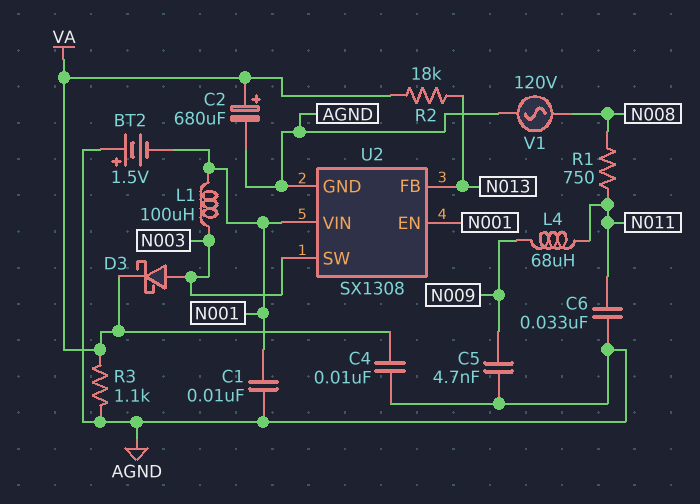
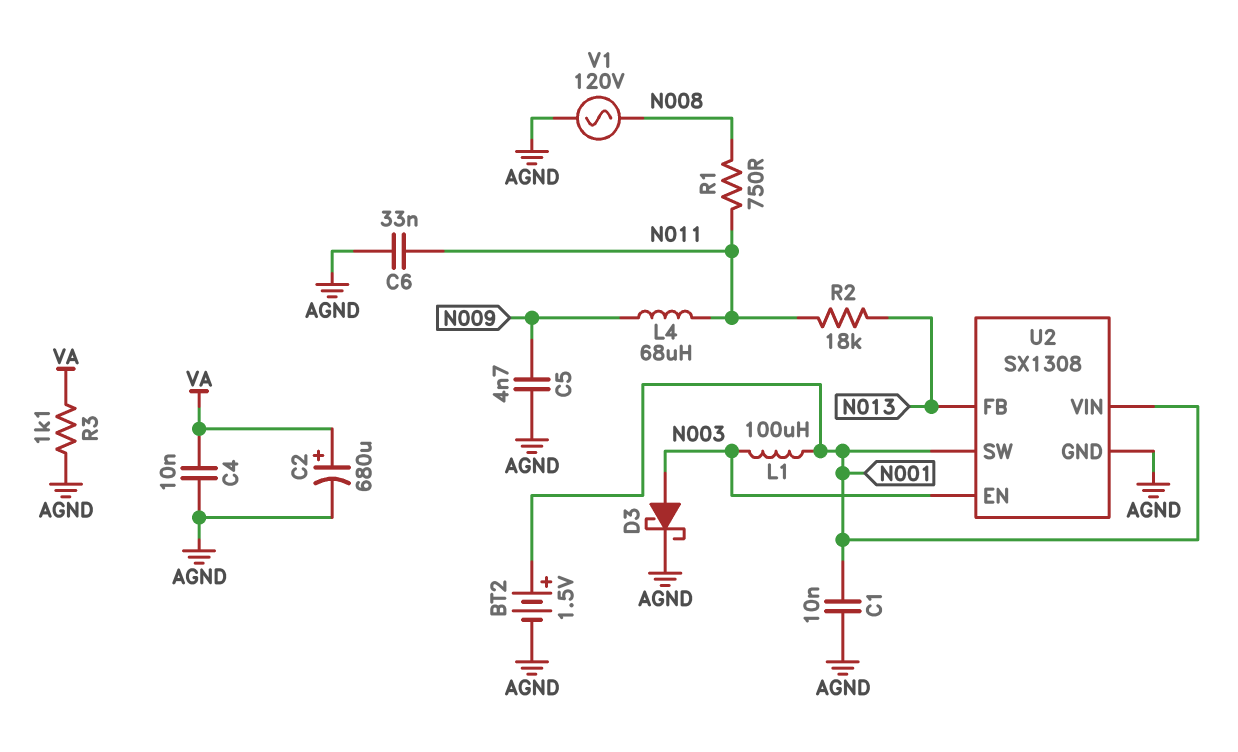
BT2: 1.5V (plus AGND, minus N001) -> 1.5V (plus N001, minus AGND)
D3: schottky (A N003, K VA) -> schottky (A N003, K AGND)
R2: 18k (N013, VA) -> 18k (N011, N013)
U2 pin EN: N001 -> N003
U2 pin SW: N003 -> N001

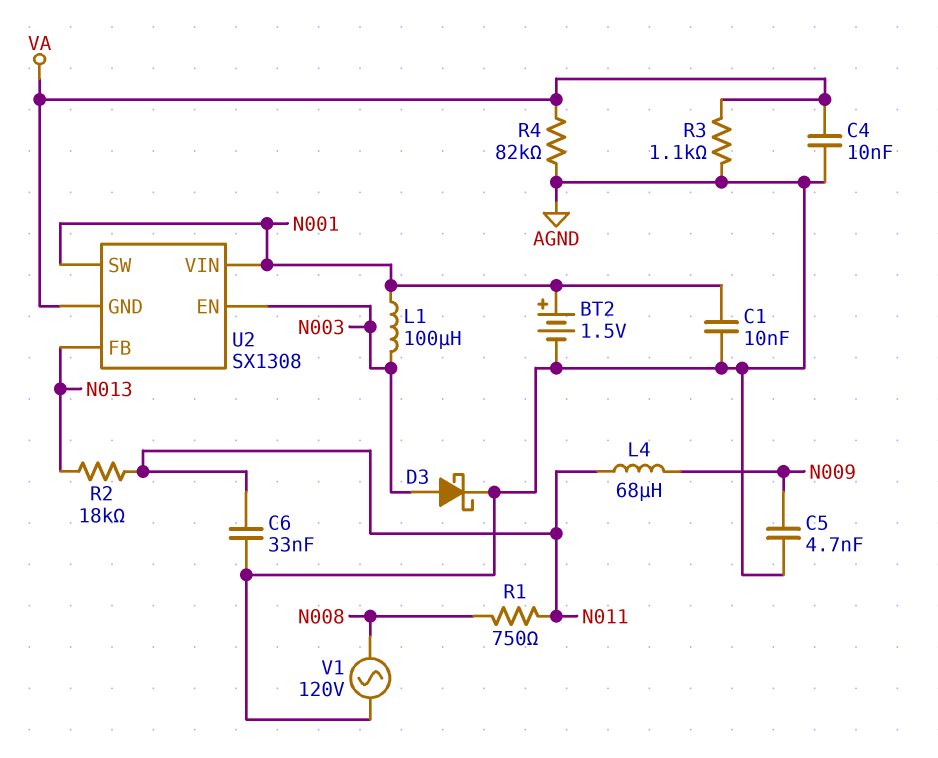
C2: 680uF (plus VA, minus AGND) -> none
R4: none -> 82k (AGND, VA)
U2 pin GND: AGND -> VA

